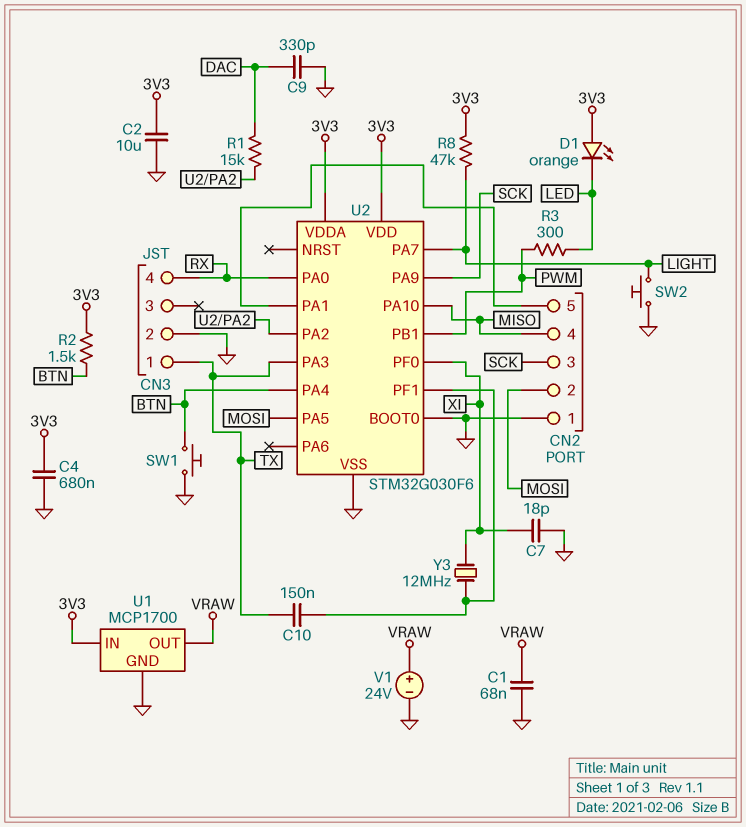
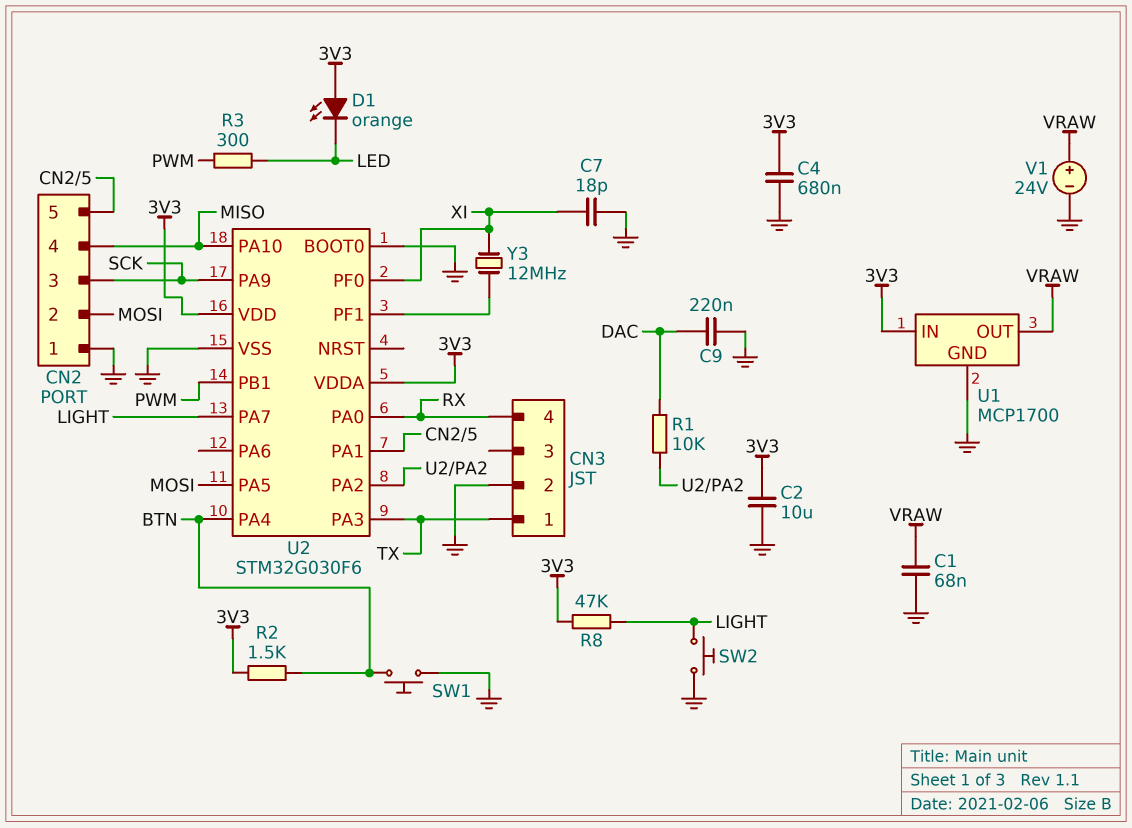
C9: 330pF (DAC, GND) -> 220nF (DAC, GND)
C10: 150nF (TX, U2/PF1) -> none
R1: 15k (DAC, U2/PA2) -> 10k (DAC, U2/PA2)

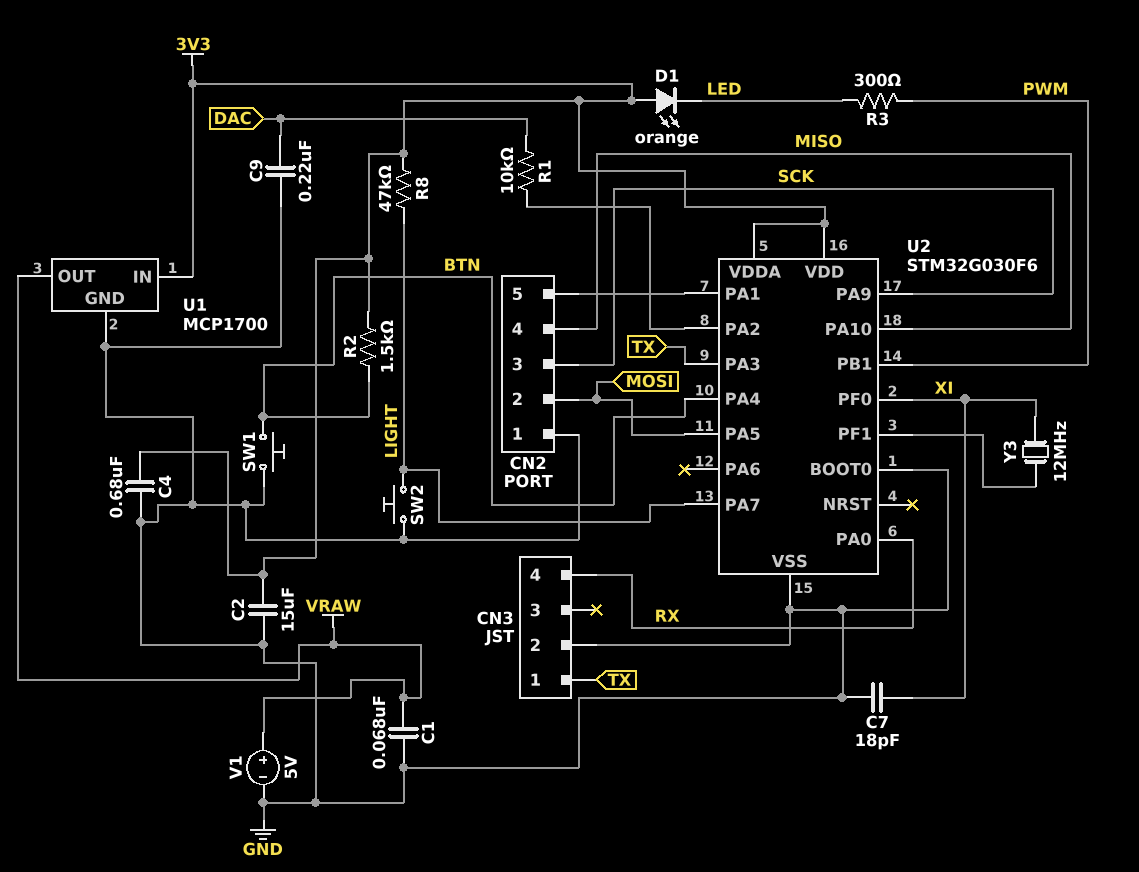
C2: 10uF (3V3, GND) -> 15uF (3V3, GND)
V1: 24V (plus VRAW, minus GND) -> 5V (plus VRAW, minus GND)

